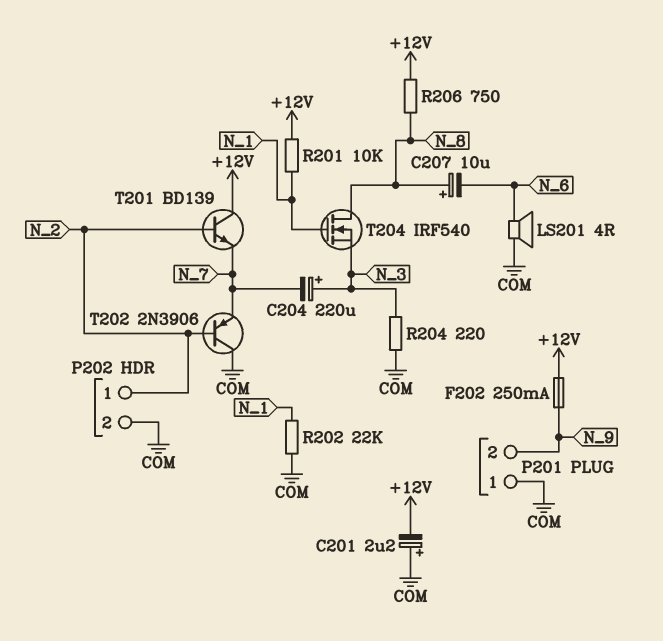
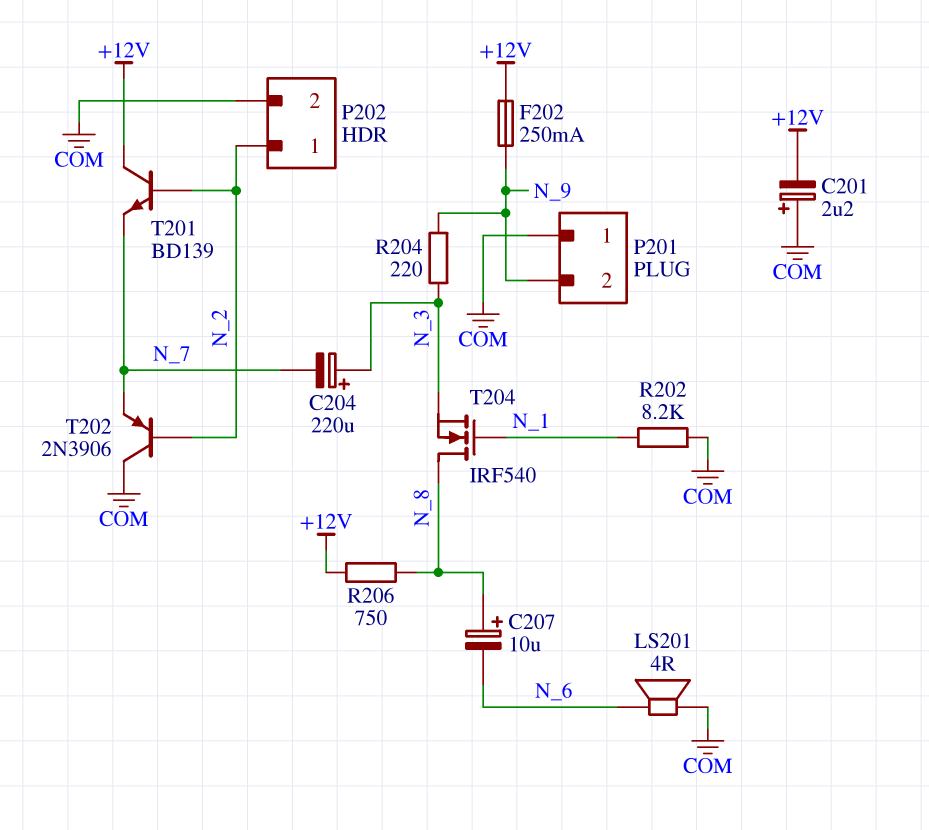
R201: 10k (+12V, N_1) -> none
R202: 22k (COM, N_1) -> 8.2k (COM, N_1)
R204: 220 (COM, N_3) -> 220 (N_3, N_9)

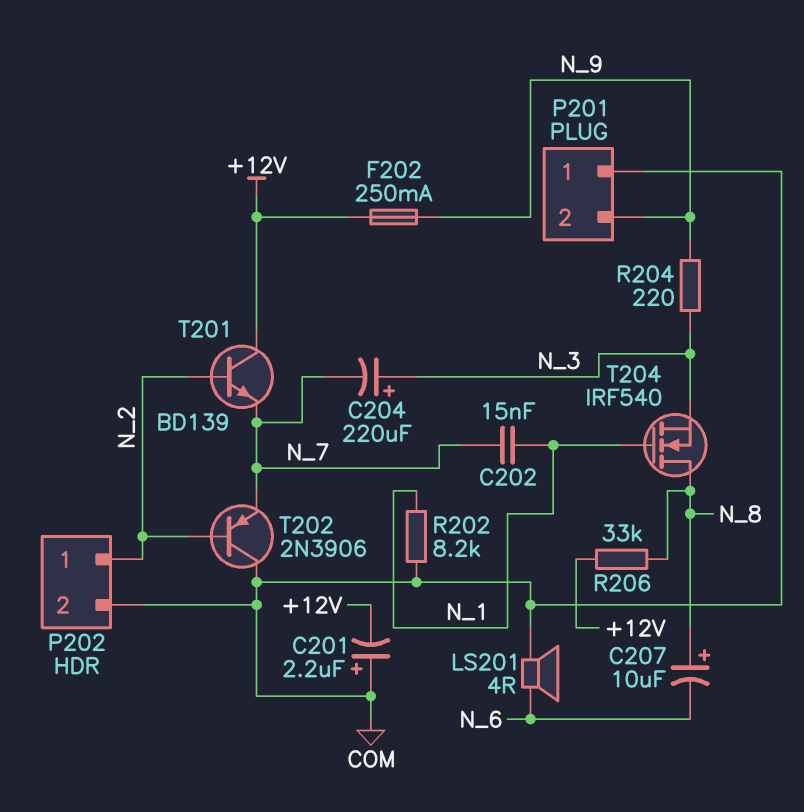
C202: none -> 15nF (N_1, N_7)
R206: 750 (+12V, N_8) -> 33k (+12V, N_8)

